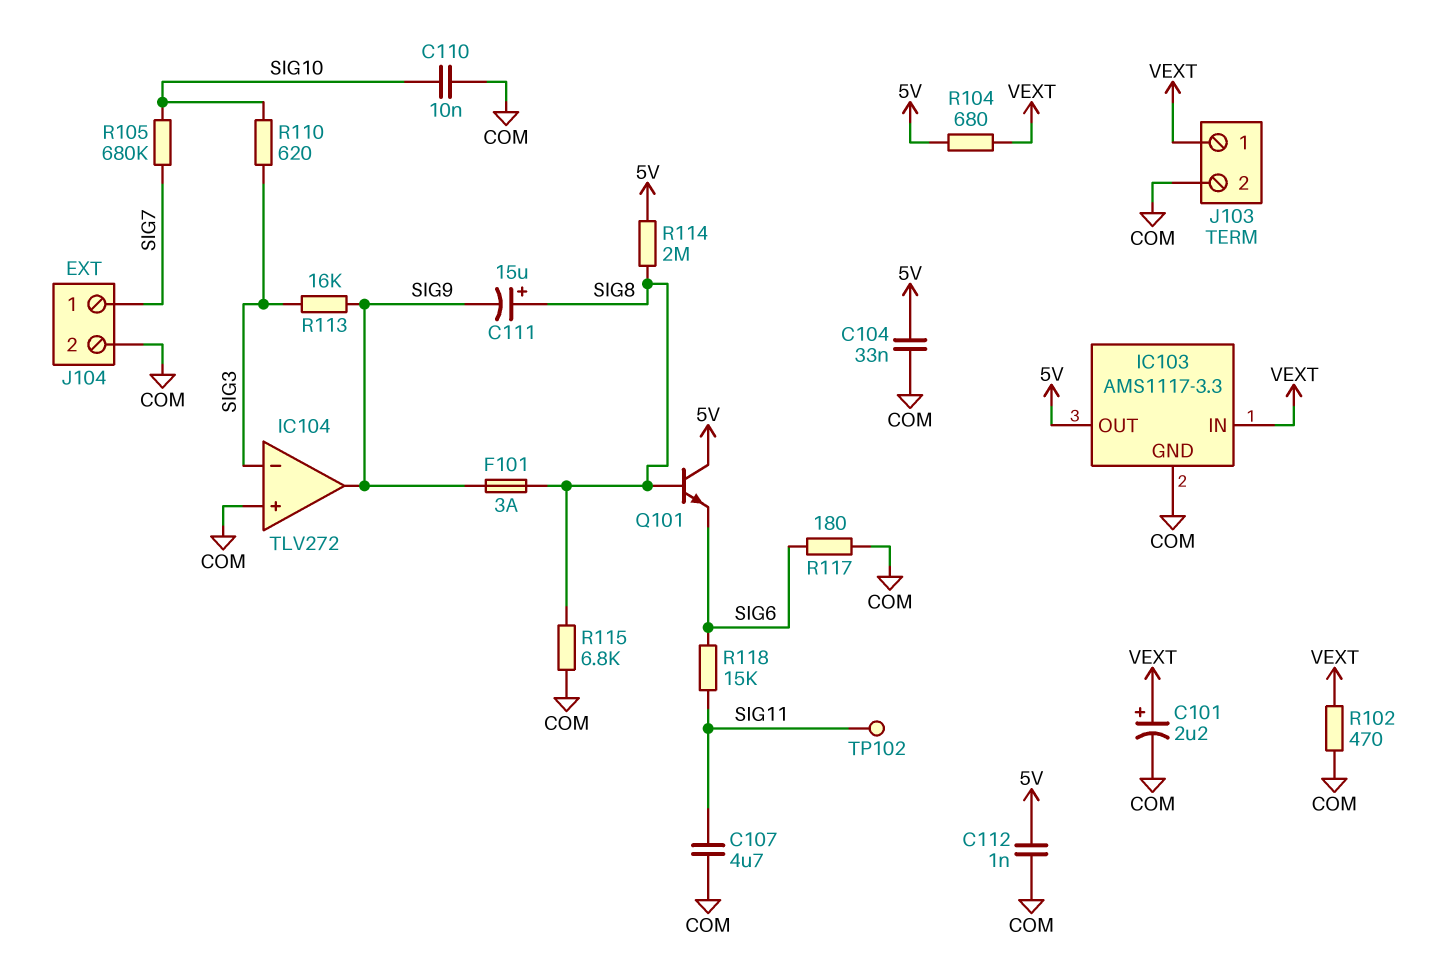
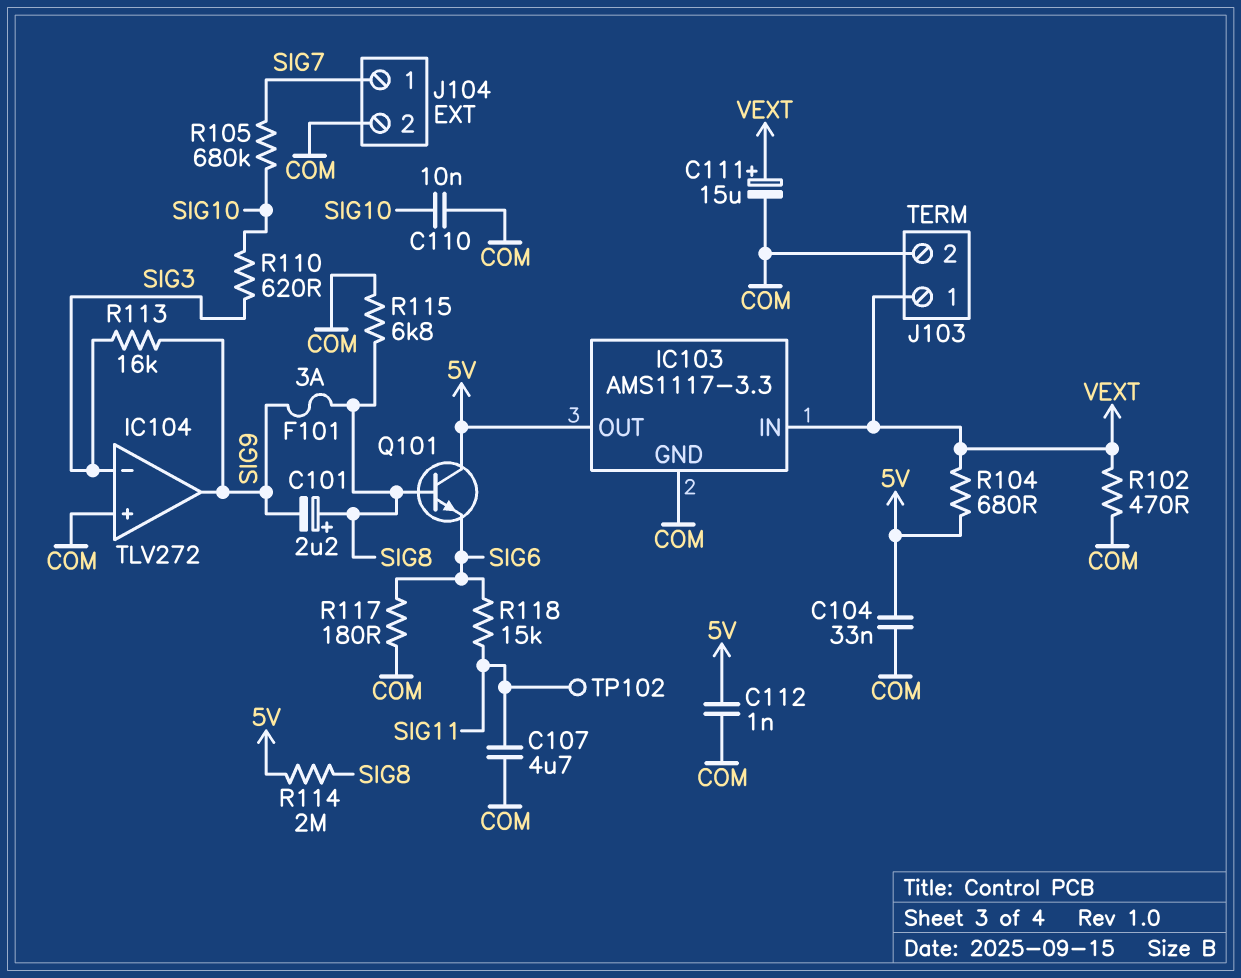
C101: 2.2uF (plus VEXT, minus COM) -> 2.2uF (plus SIG8, minus SIG9)
C111: 15uF (plus SIG8, minus SIG9) -> 15uF (plus VEXT, minus COM)

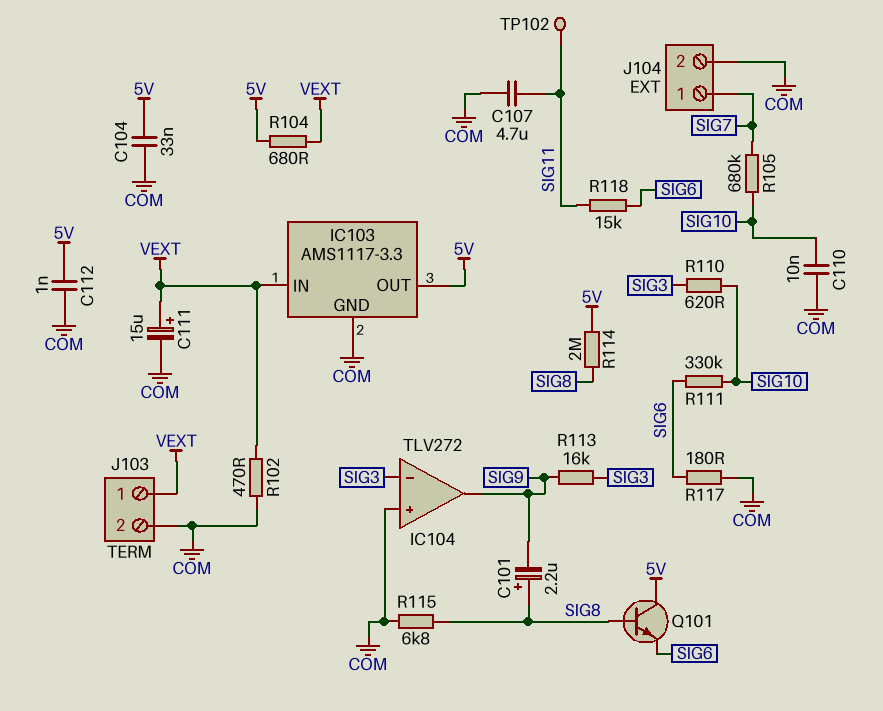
F101: 3A (SIG8, SIG9) -> none
R111: none -> 330k (SIG6, SIG10)

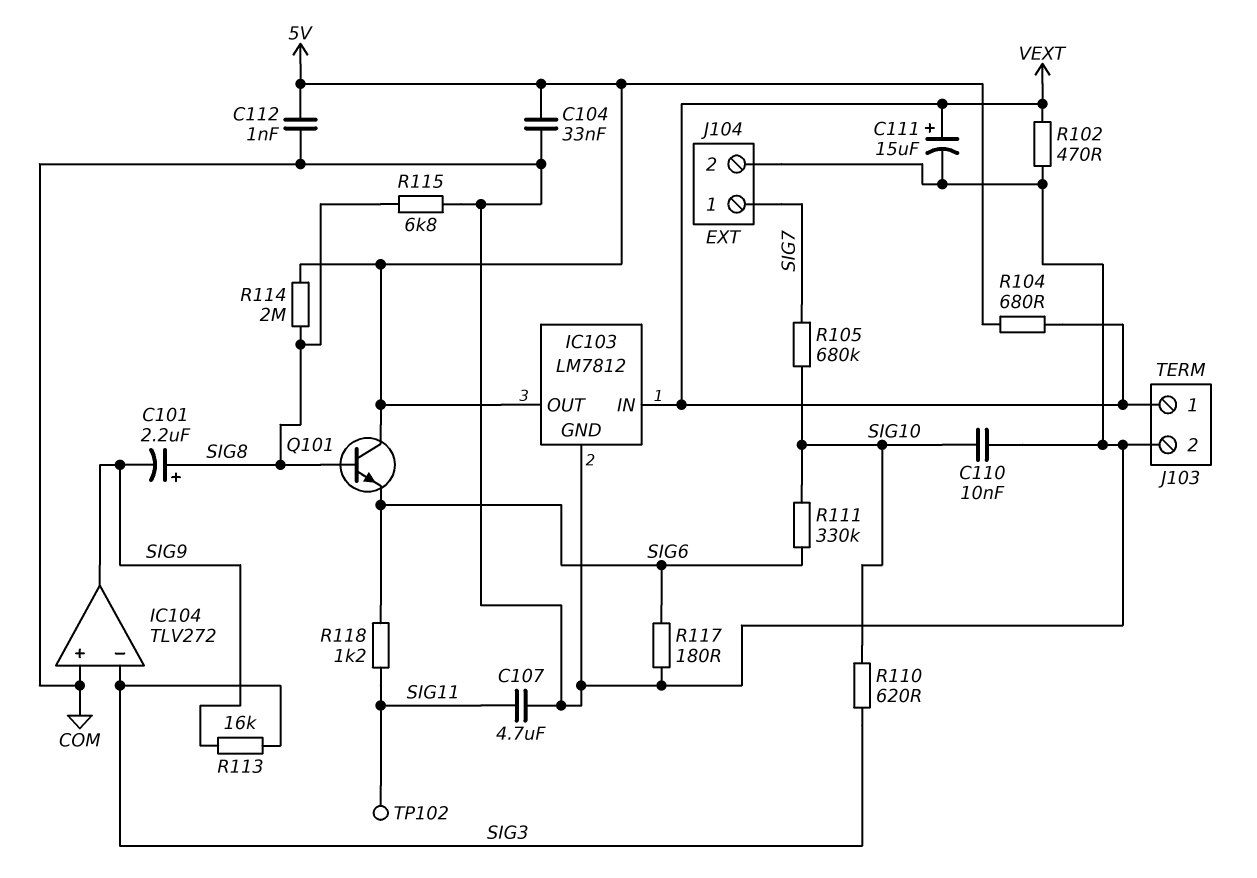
IC103: AMS1117-3.3 -> LM7812
R118: 15k (SIG6, SIG11) -> 1.2k (SIG6, SIG11)

